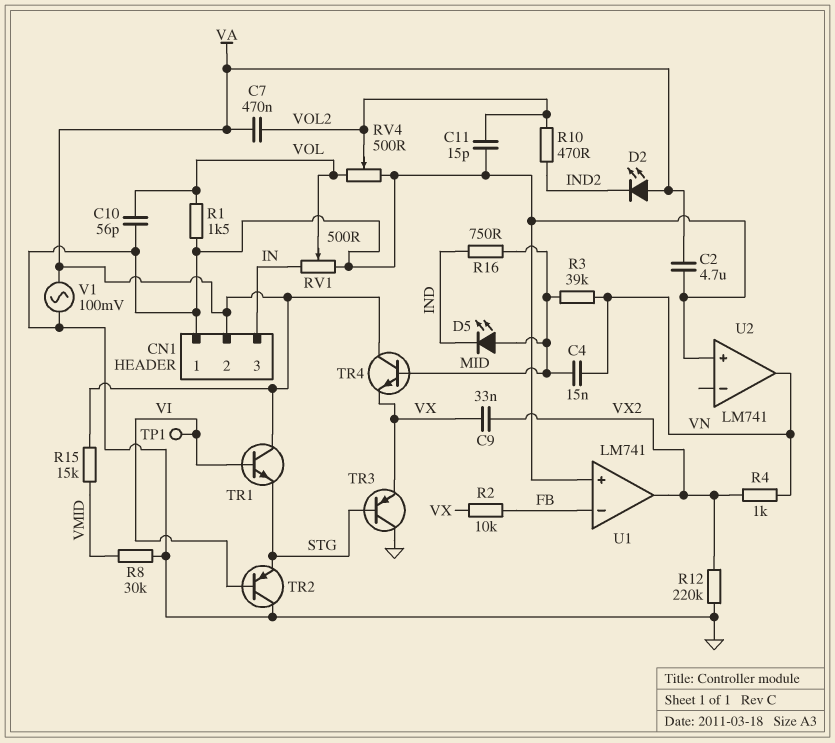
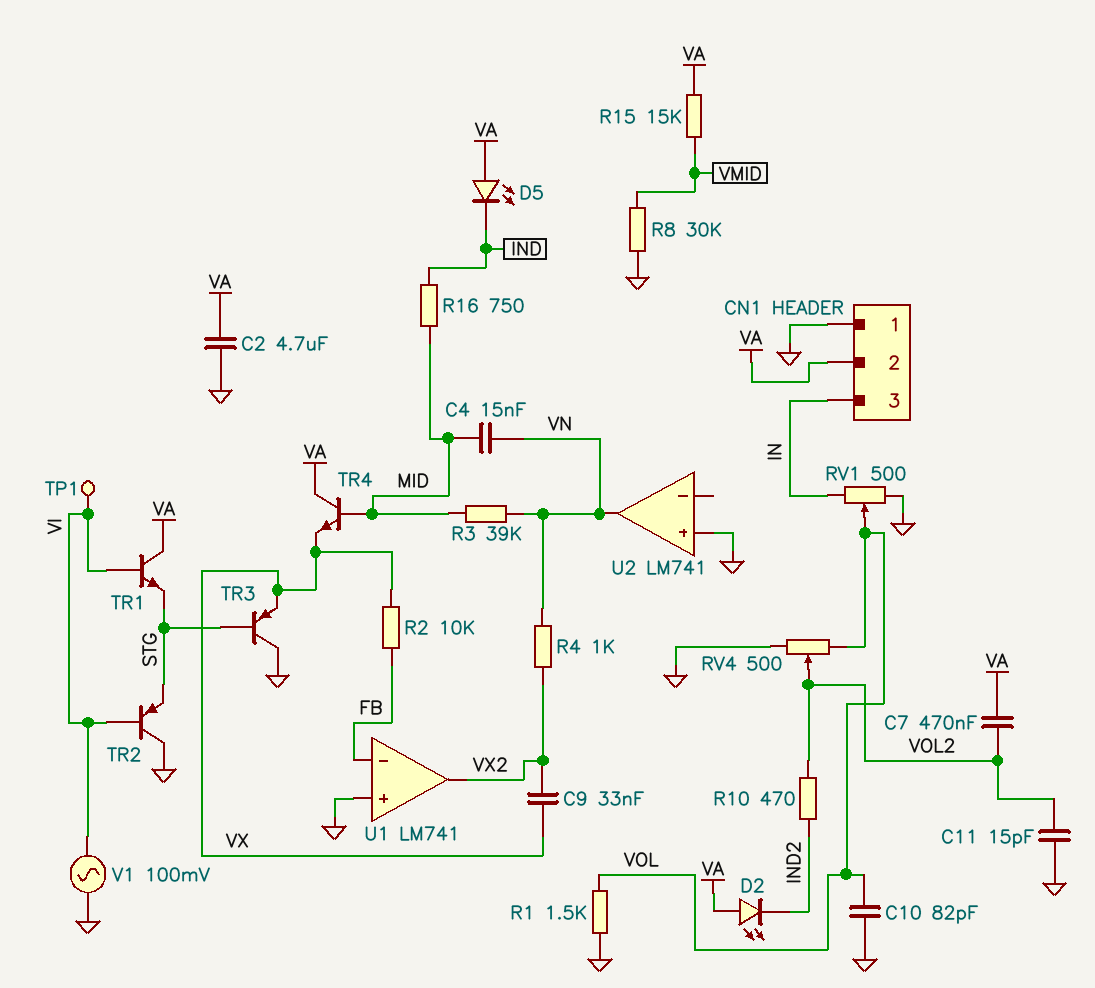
C10: 56pF (GND, VOL) -> 82pF (GND, VOL)
D5: LED (A MID, K IND) -> LED (A VA, K IND)
R12: 220k (GND, VX2) -> none
V1: AC 100mV (GND, VA) -> AC 100mV (GND, VI)

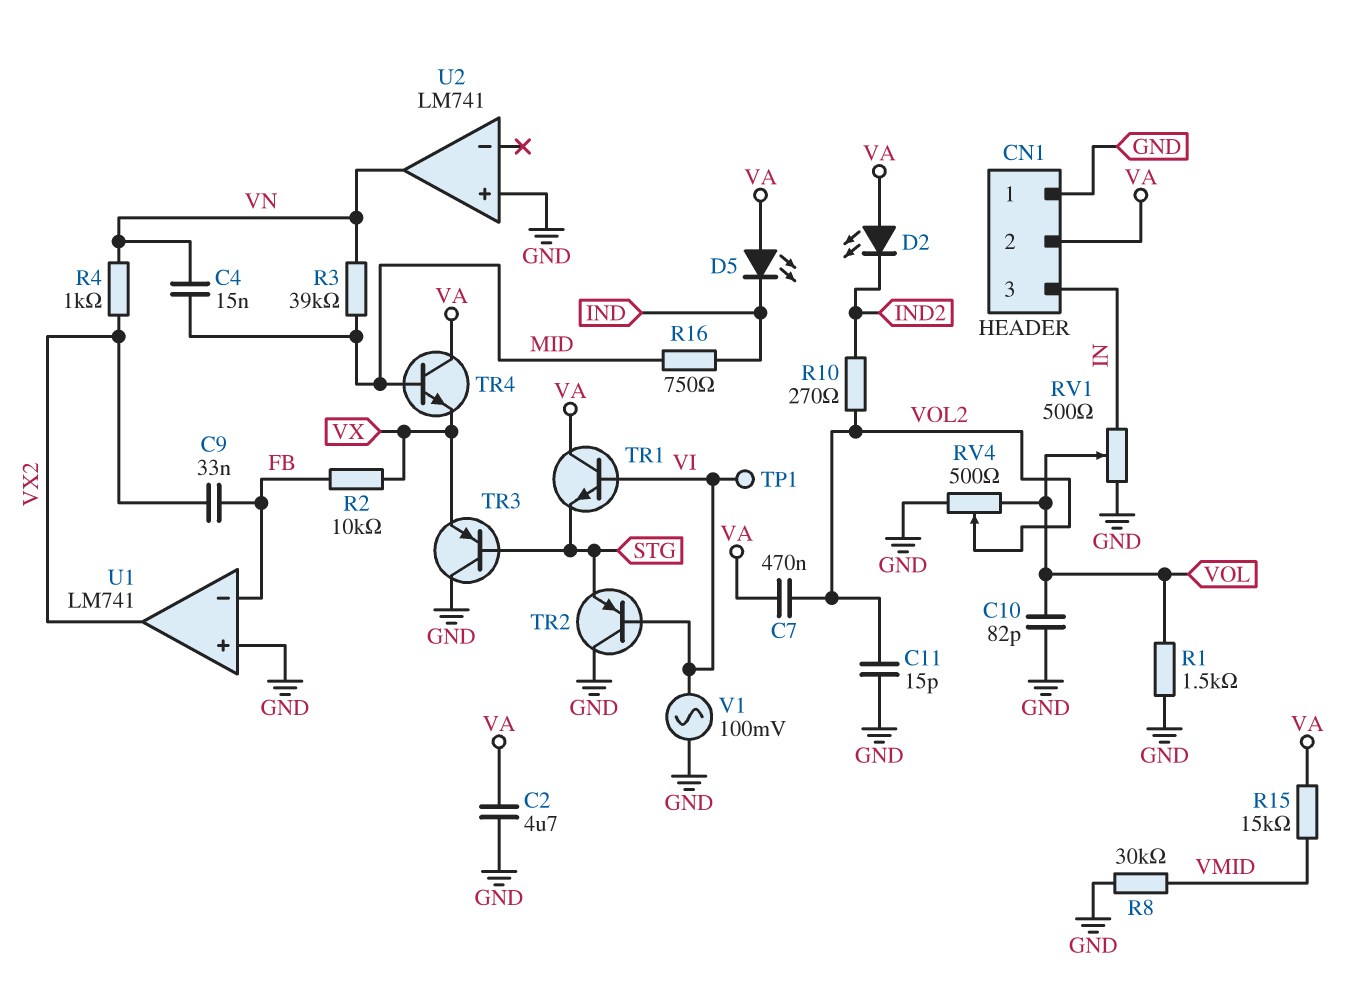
C9: 33nF (VX, VX2) -> 33nF (FB, VX2)
R10: 470 (IND2, VOL2) -> 270 (IND2, VOL2)

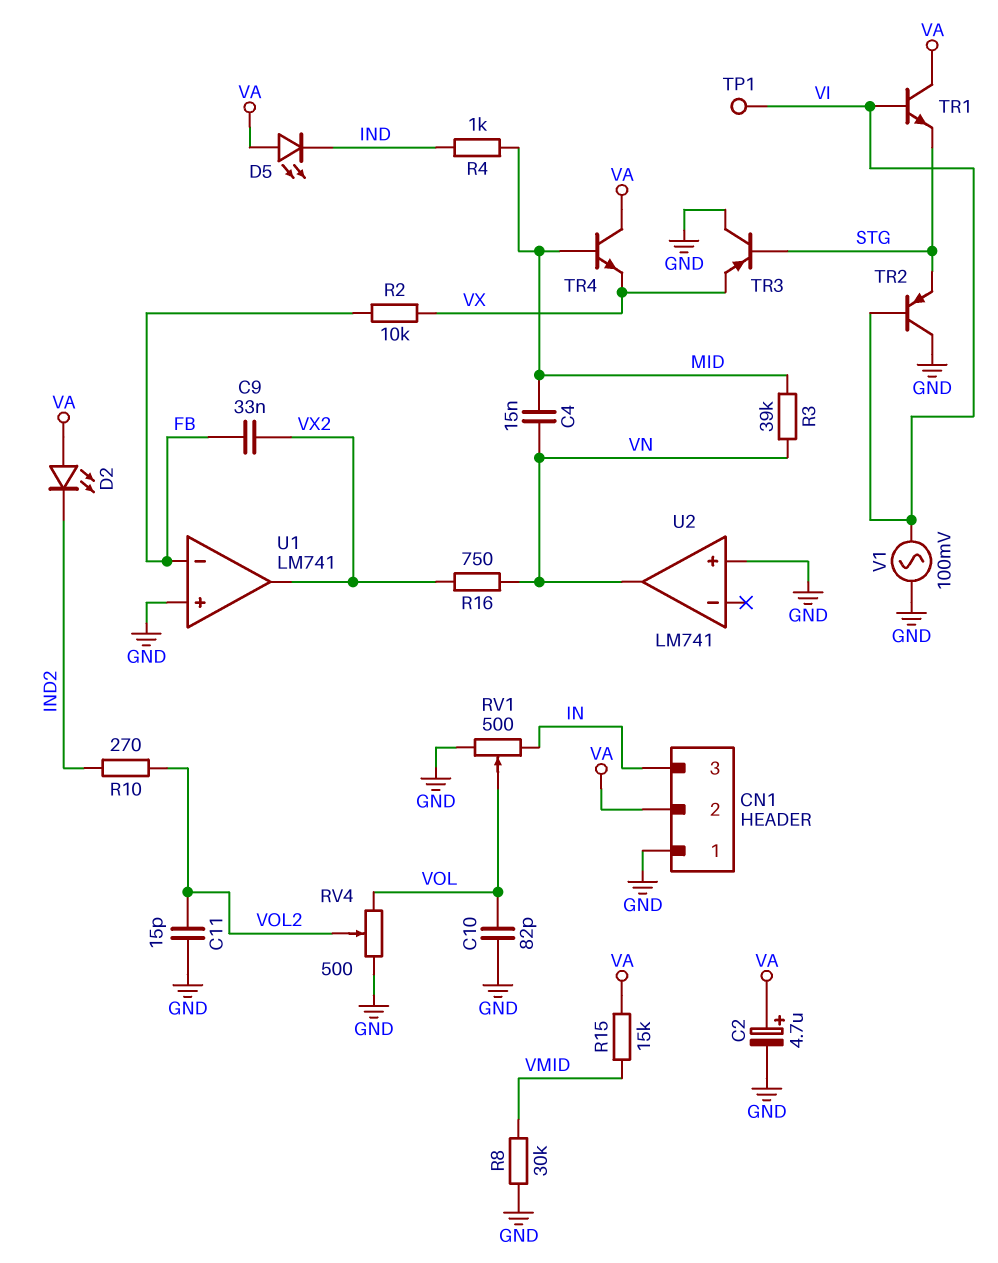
C2: 4.7uF (GND, VA) -> 4.7uF (plus VA, minus GND)
C7: 470nF (VA, VOL2) -> none
R1: 1.5k (GND, VOL) -> none
R4: 1k (VN, VX2) -> 1k (IND, MID)
R16: 750 (IND, MID) -> 750 (VN, VX2)

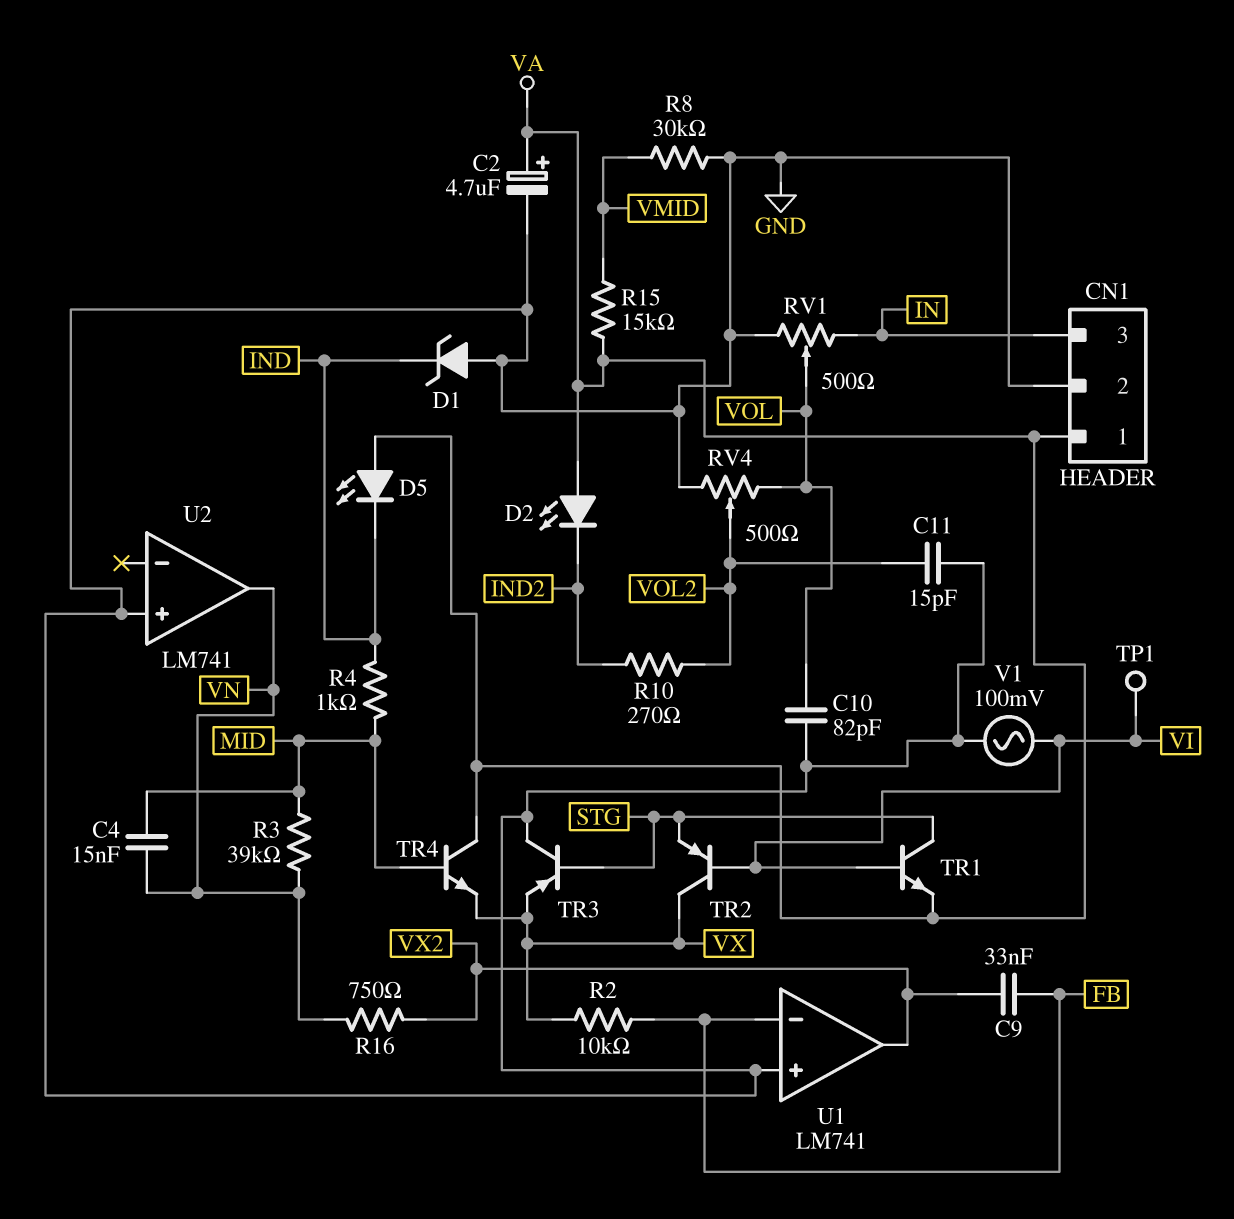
CN1 pin 1: GND -> VA
CN1 pin 2: VA -> GND
D1: none -> zener (A GND, K IND)
TR1: NPN (B VI, C VA, E STG) -> NPN (B VI, C STG, E VA)
TR2: PNP (B VI, C GND, E STG) -> PNP (B VI, C VX, E STG)

